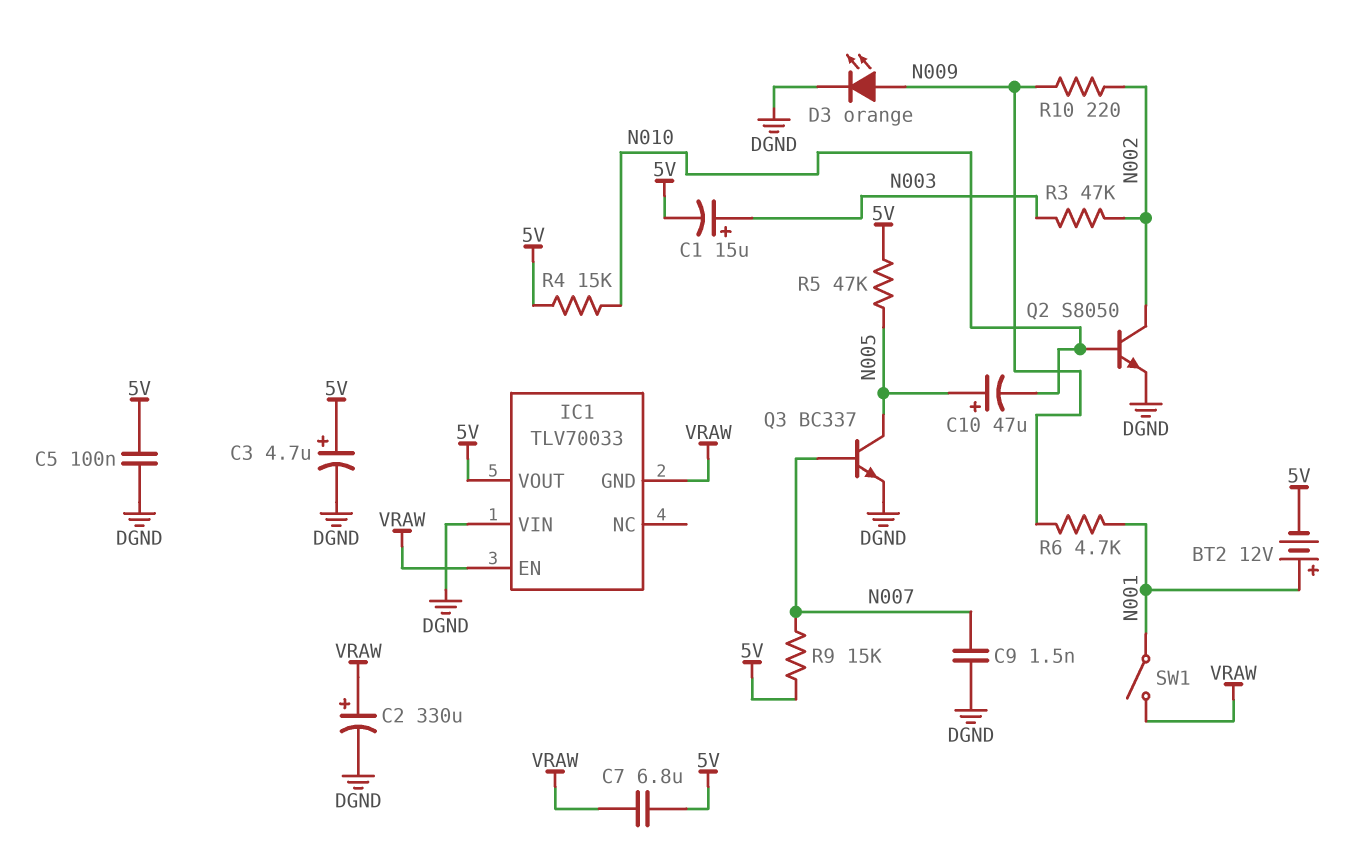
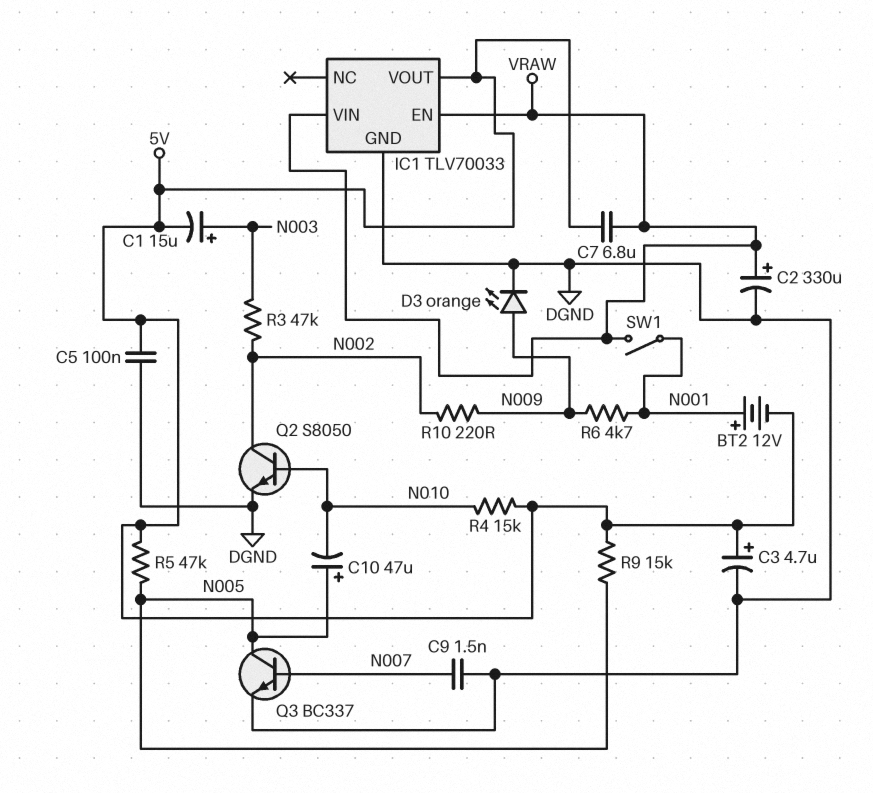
IC1 pin GND: VRAW -> DGND
IC1 pin VIN: DGND -> VRAW
R9: 15k (5V, N007) -> 15k (5V, N005)

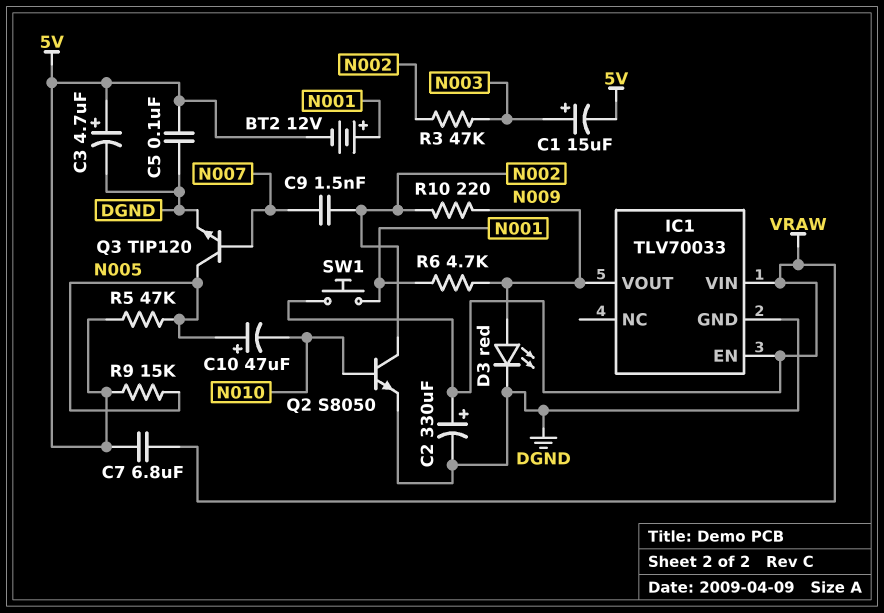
C9: 1.5nF (DGND, N007) -> 1.5nF (N002, N007)
D3: LED orange (A N009, K DGND) -> LED red (A N009, K DGND)
IC1 pin VOUT: 5V -> N009
Q3: NPN BC337 (B N007, C N005, E DGND) -> NPN TIP120 (B N007, C N005, E DGND)
R4: 15k (5V, N010) -> none
SW1: switch (N001, VRAW) -> button (N001, VRAW)

